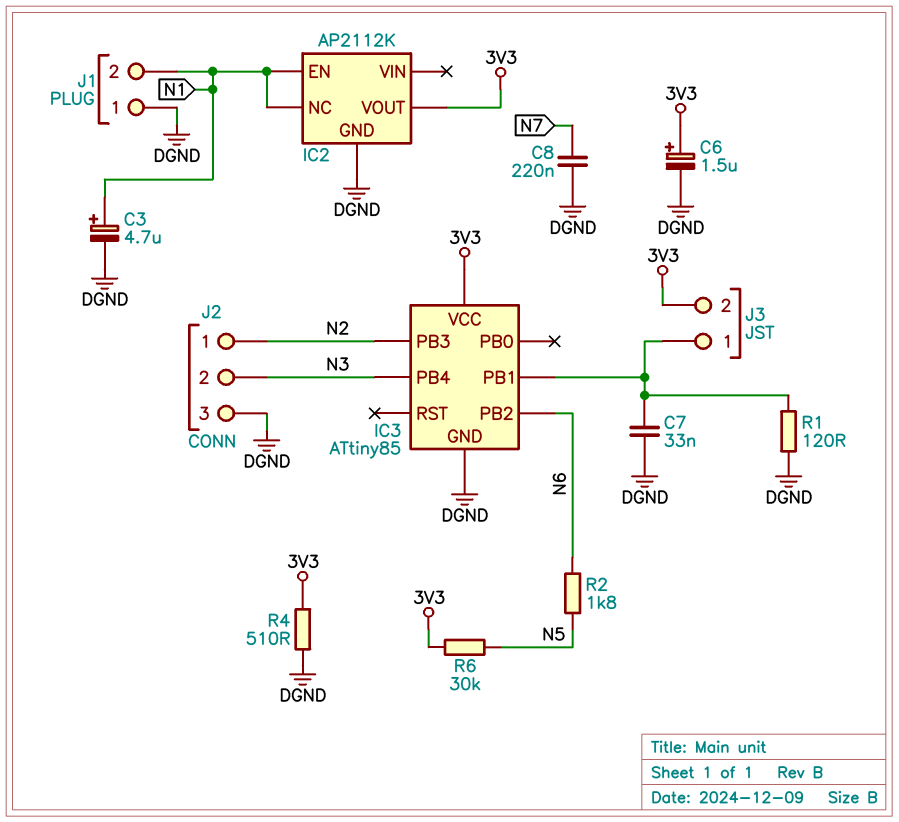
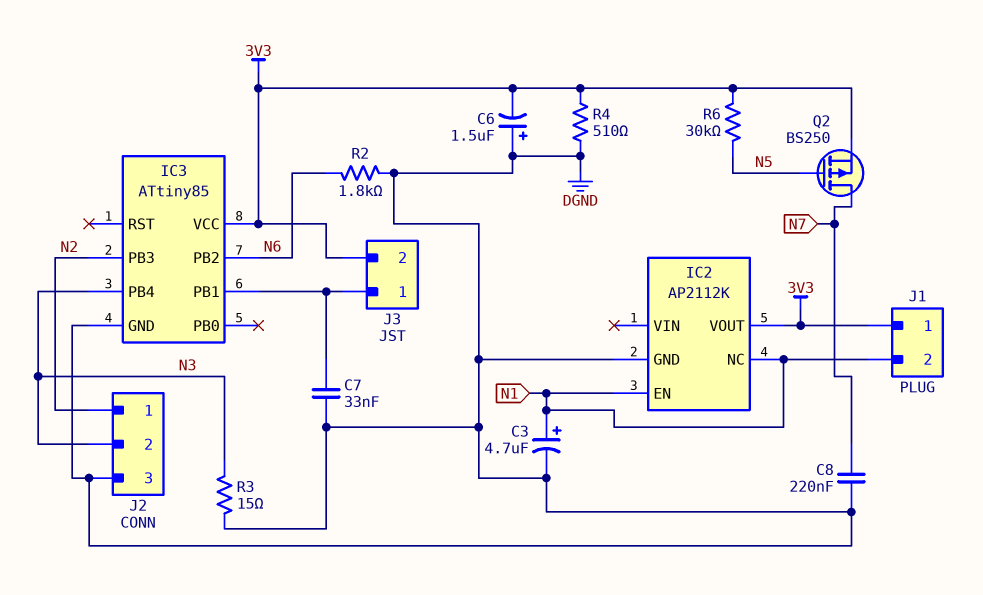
C6: 1.5uF (plus 3V3, minus DGND) -> 1.5uF (plus DGND, minus 3V3)
J1 pin 1: DGND -> 3V3
Q2: none -> PMOS BS250 (G N5, D N7, S 3V3)
R1: 120 (DGND, IC3/PB1) -> none
R2: 1.8k (N5, N6) -> 1.8k (DGND, N6)
R3: none -> 15 (DGND, N3)

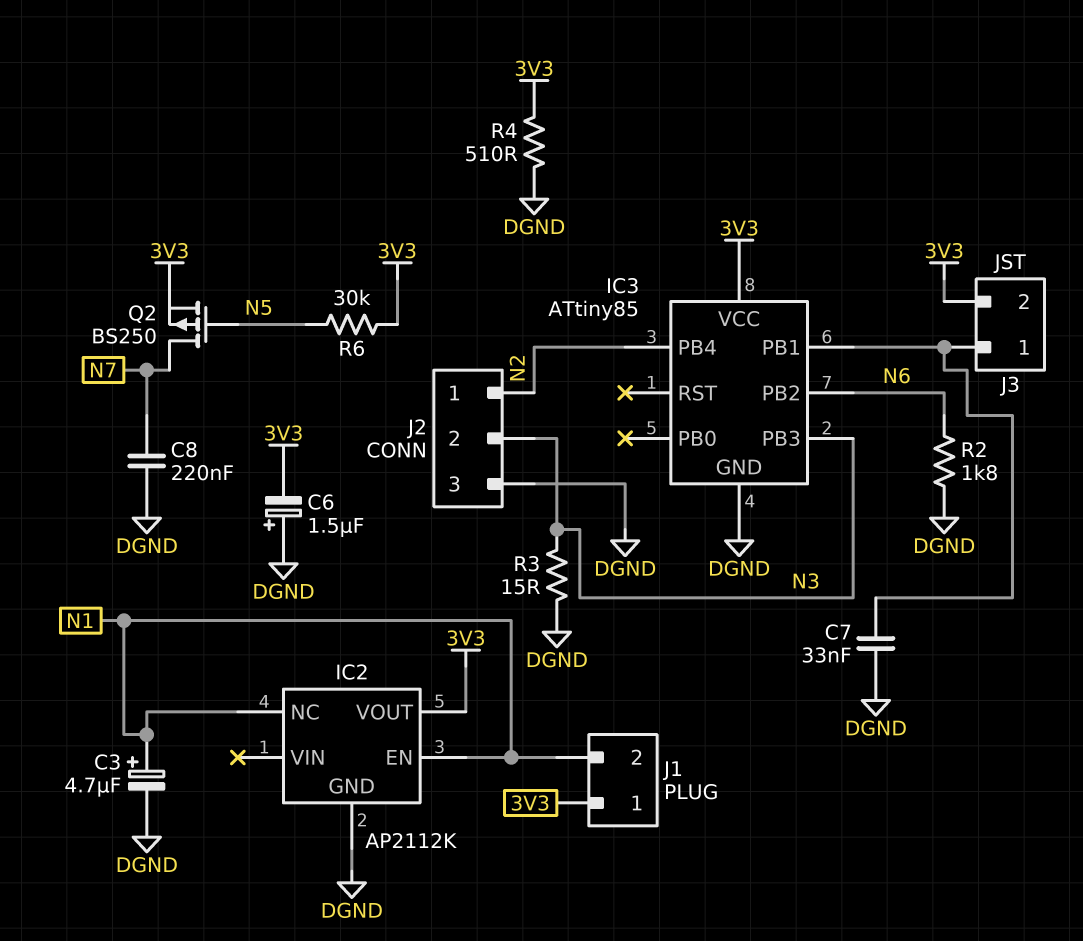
IC3 pin PB3: N2 -> N3
IC3 pin PB4: N3 -> N2

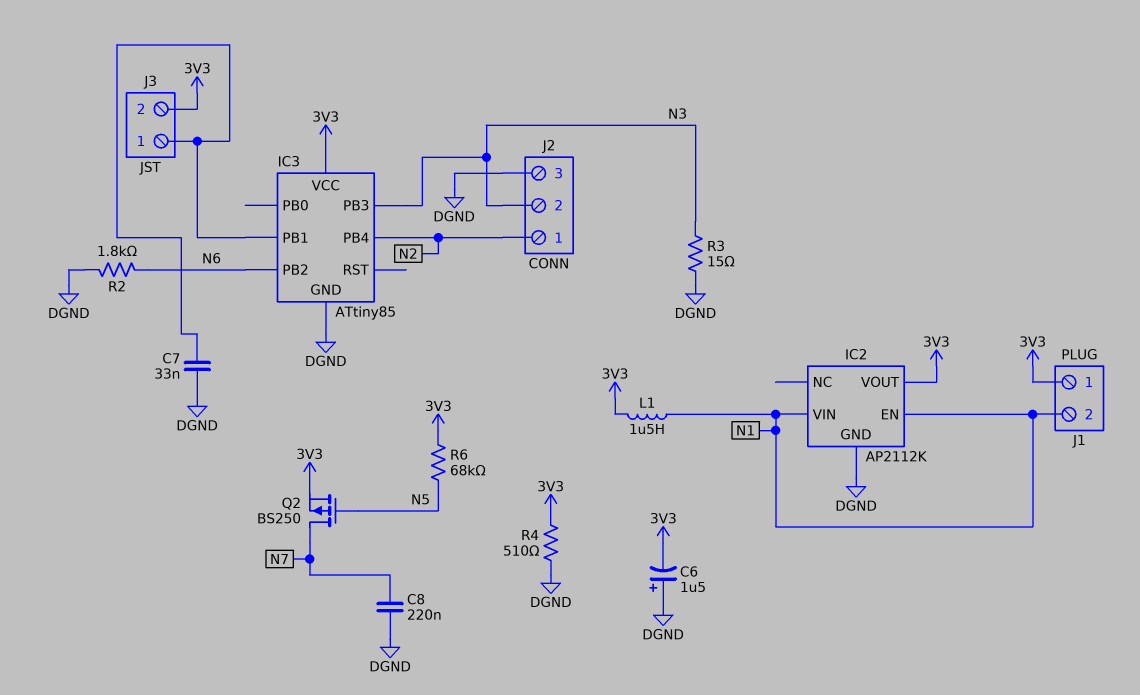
C3: 4.7uF (plus N1, minus DGND) -> none
IC2 pin NC: N1 -> none
IC2 pin VIN: none -> N1
L1: none -> 1.5uH (3V3, N1)
R6: 30k (3V3, N5) -> 68k (3V3, N5)

